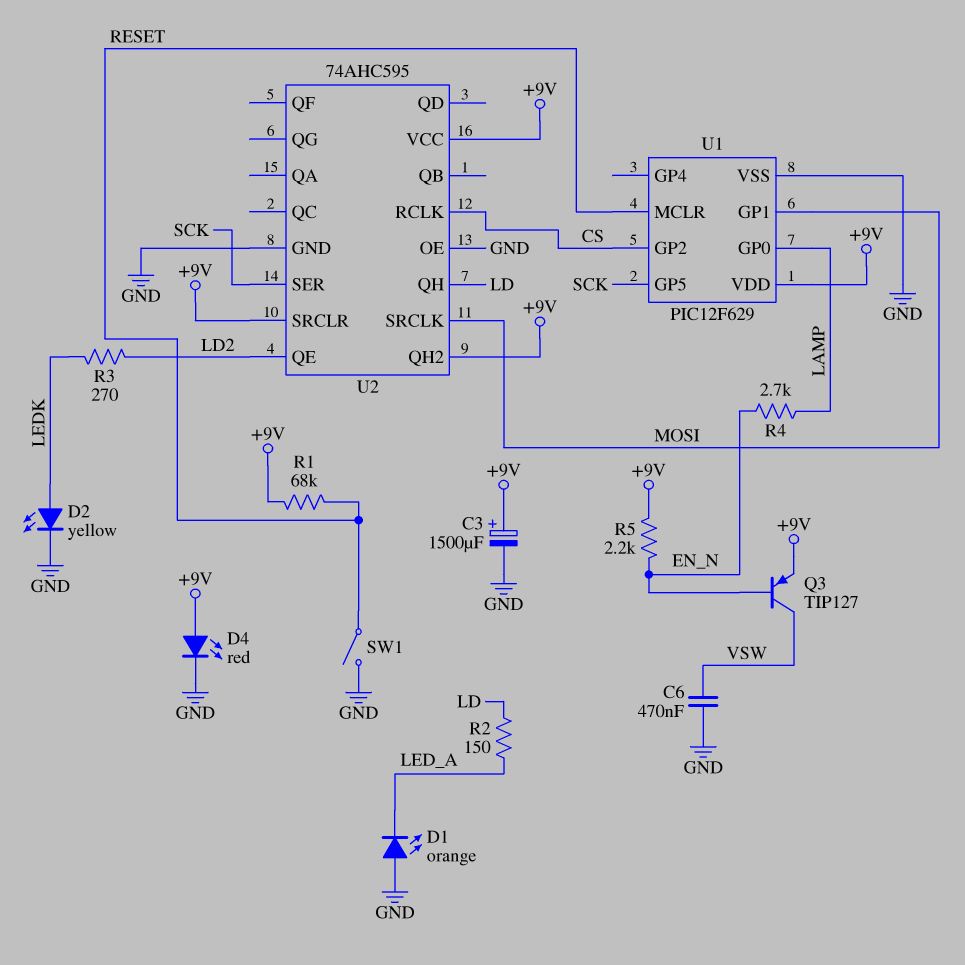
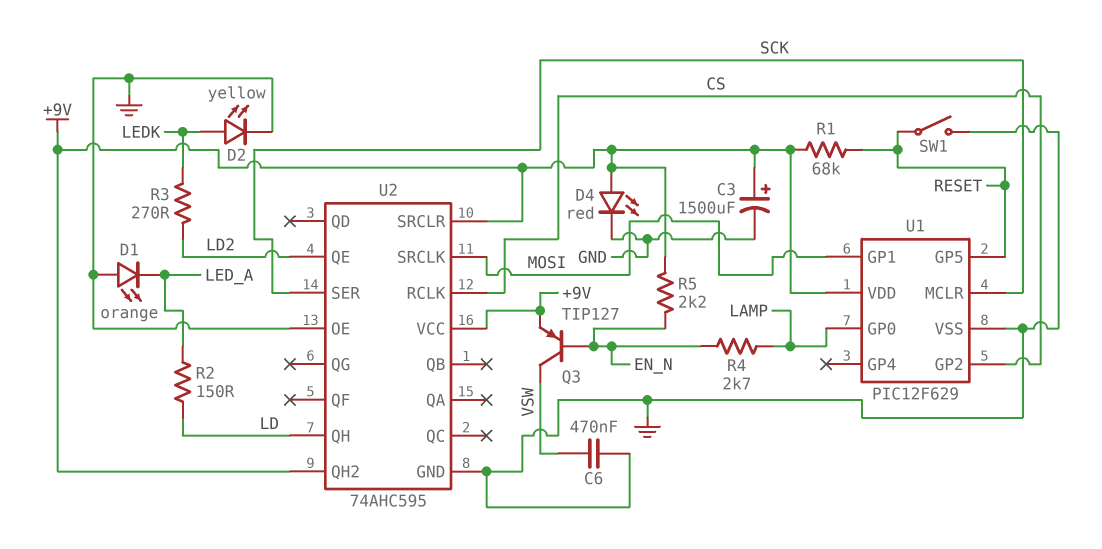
U1 pin GP5: SCK -> RESET
U1 pin MCLR: RESET -> SCK

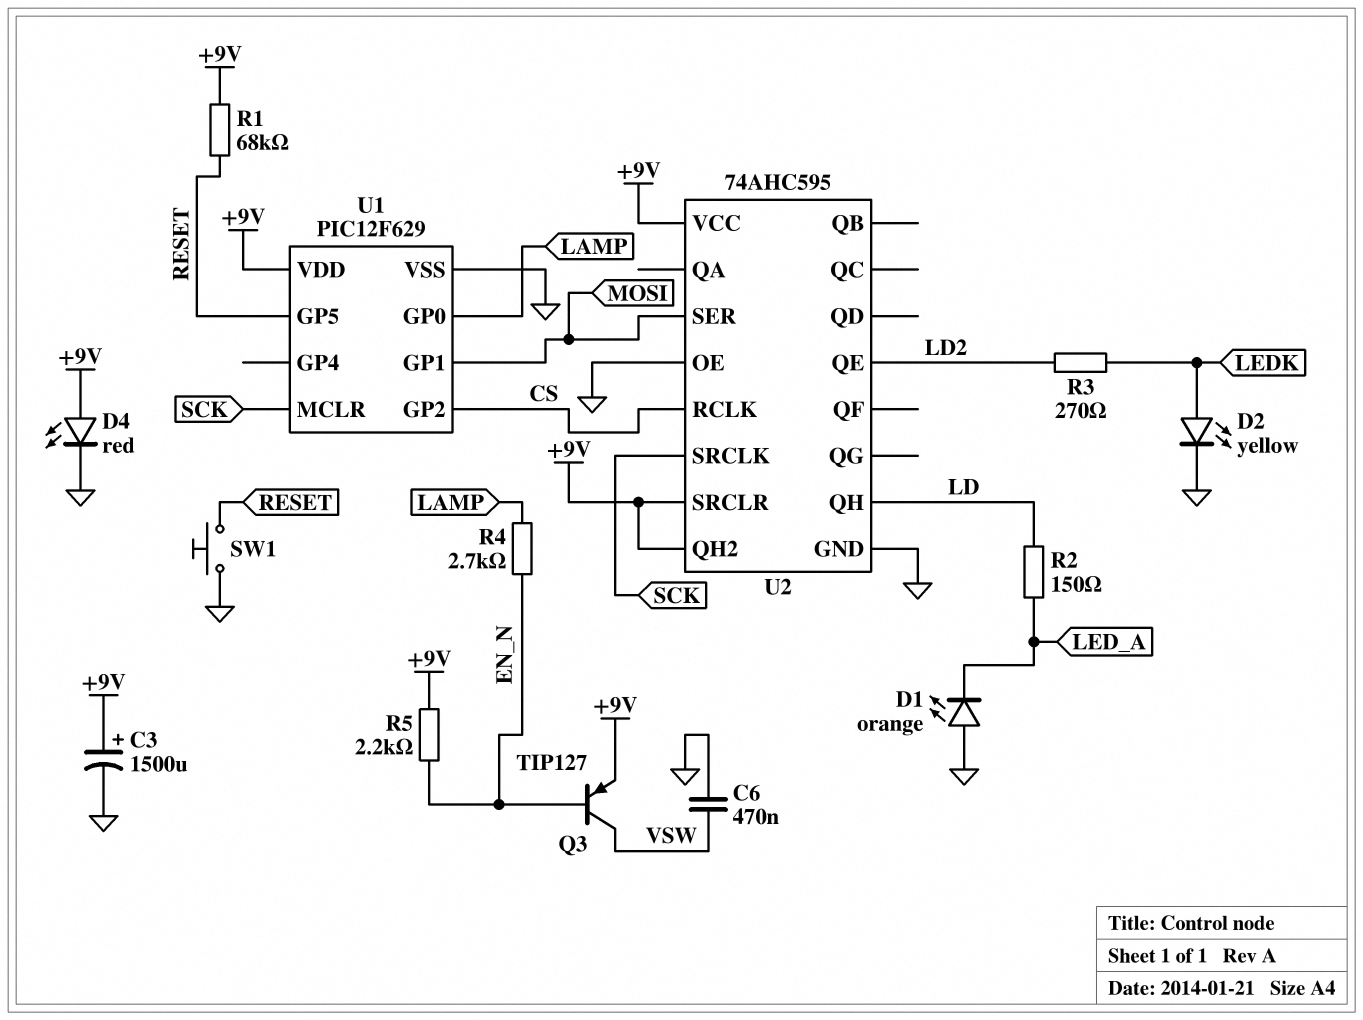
SW1: switch (GND, RESET) -> button (GND, RESET)
U2 pin SER: SCK -> MOSI
U2 pin SRCLK: MOSI -> SCK

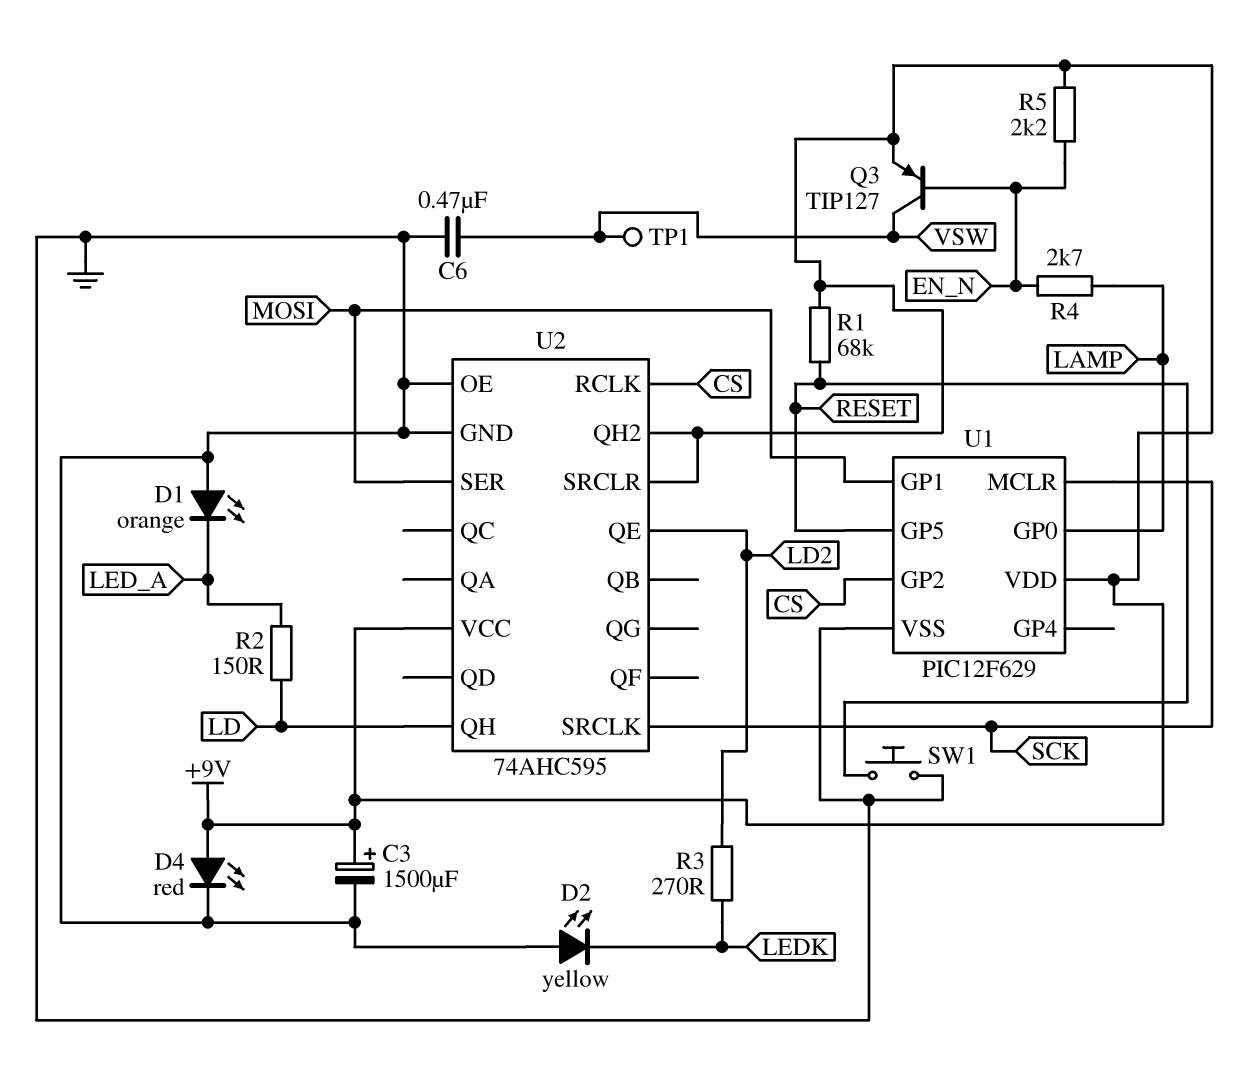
D2: LED yellow (A LEDK, K GND) -> LED yellow (A GND, K LEDK)
TP1: none -> test point (VSW)

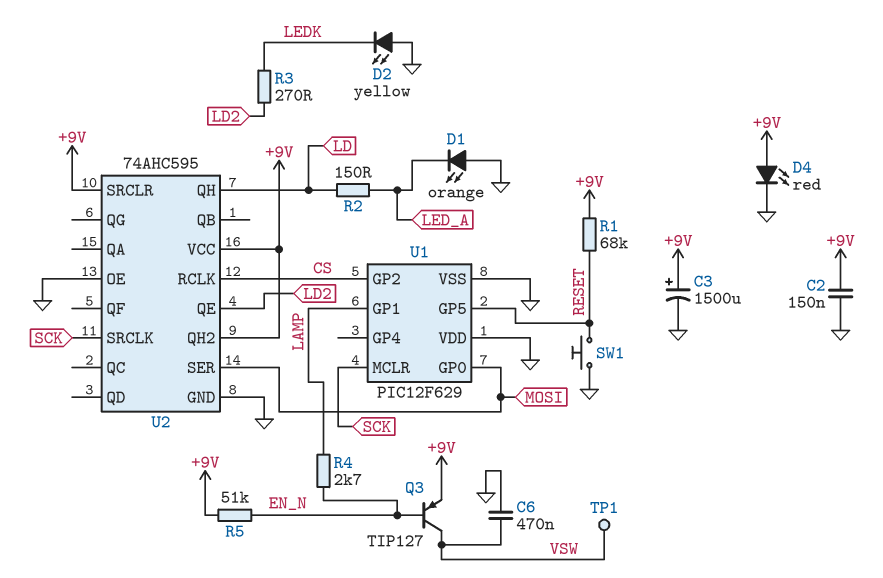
C2: none -> 150nF (+9V, GND)
R5: 2.2k (+9V, EN_N) -> 51k (+9V, EN_N)
U1 pin GP0: LAMP -> MOSI
U1 pin GP1: MOSI -> LAMP
U1 pin VDD: +9V -> GND

